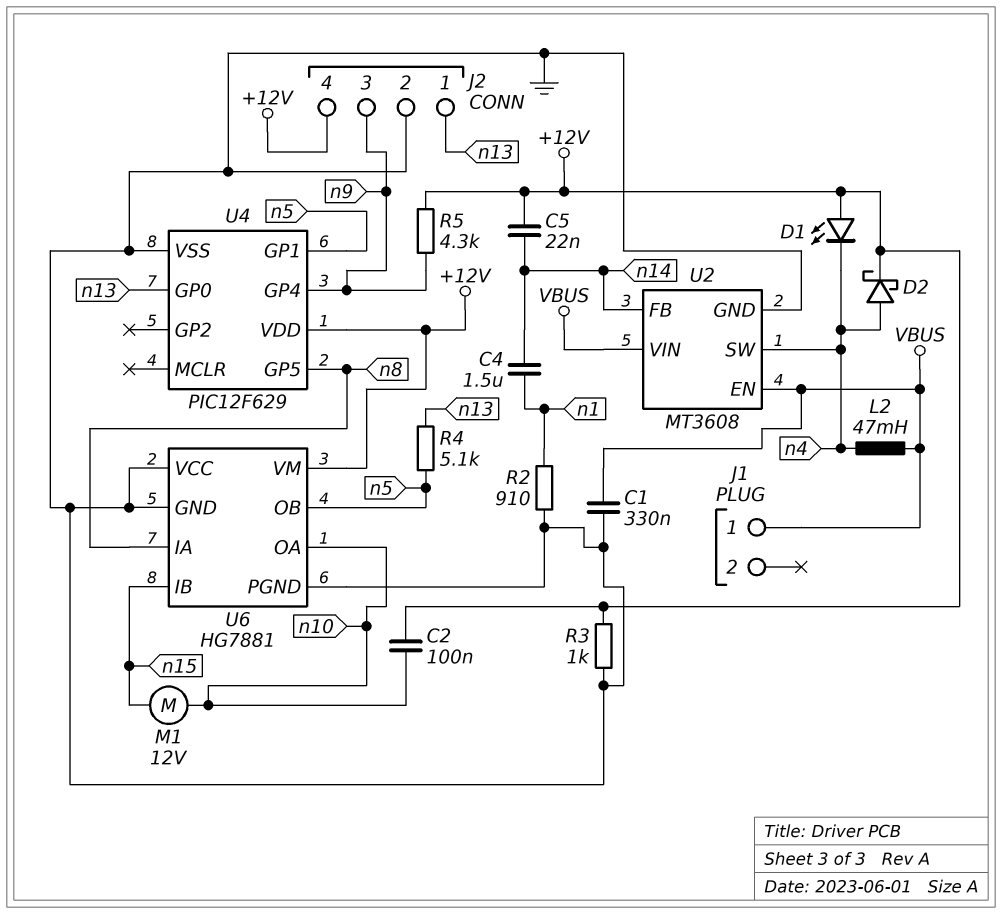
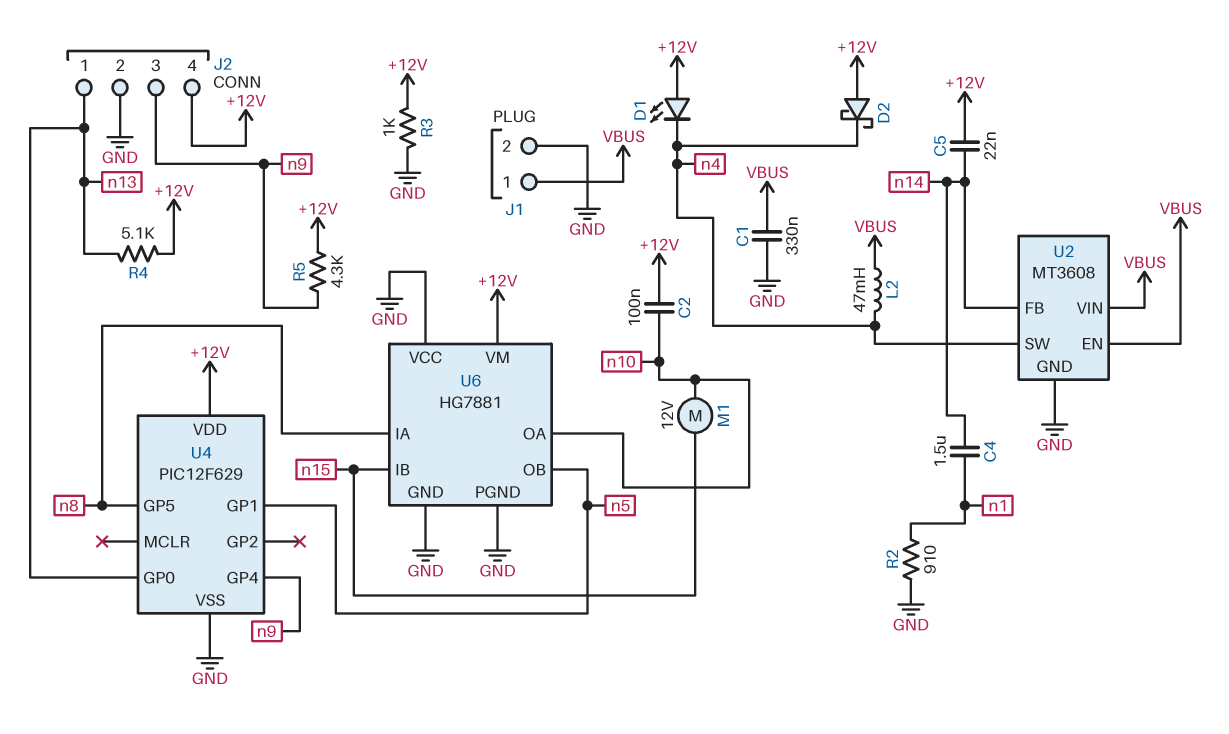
D2: schottky (A n4, K +12V) -> schottky (A +12V, K n4)
J1 pin 2: none -> GND
R4: 5.1k (n5, n13) -> 5.1k (+12V, n13)

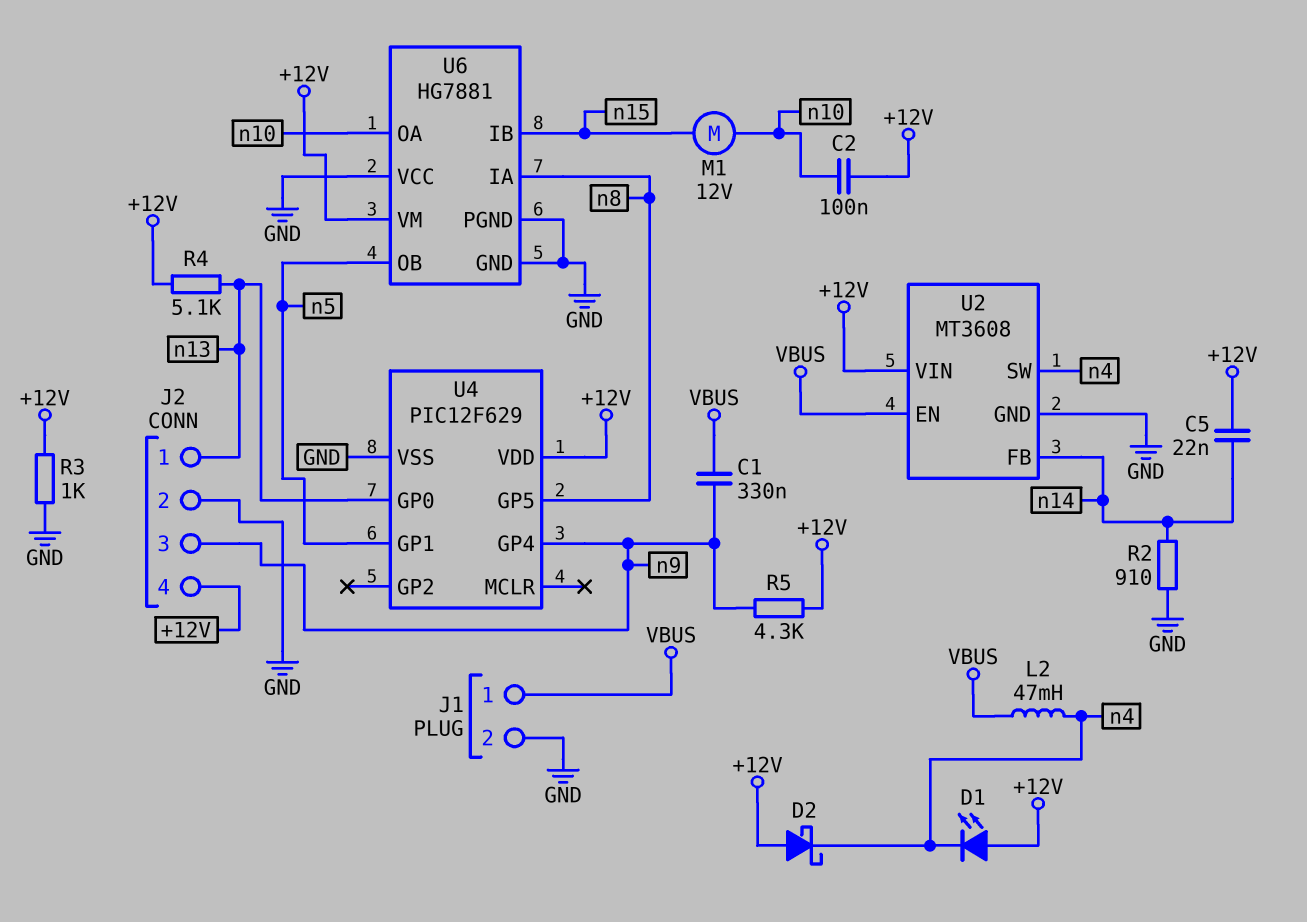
C1: 330nF (GND, VBUS) -> 330nF (VBUS, n9)
C4: 1.5uF (n1, n14) -> none
R2: 910 (GND, n1) -> 910 (GND, n14)
U2 pin VIN: VBUS -> +12V

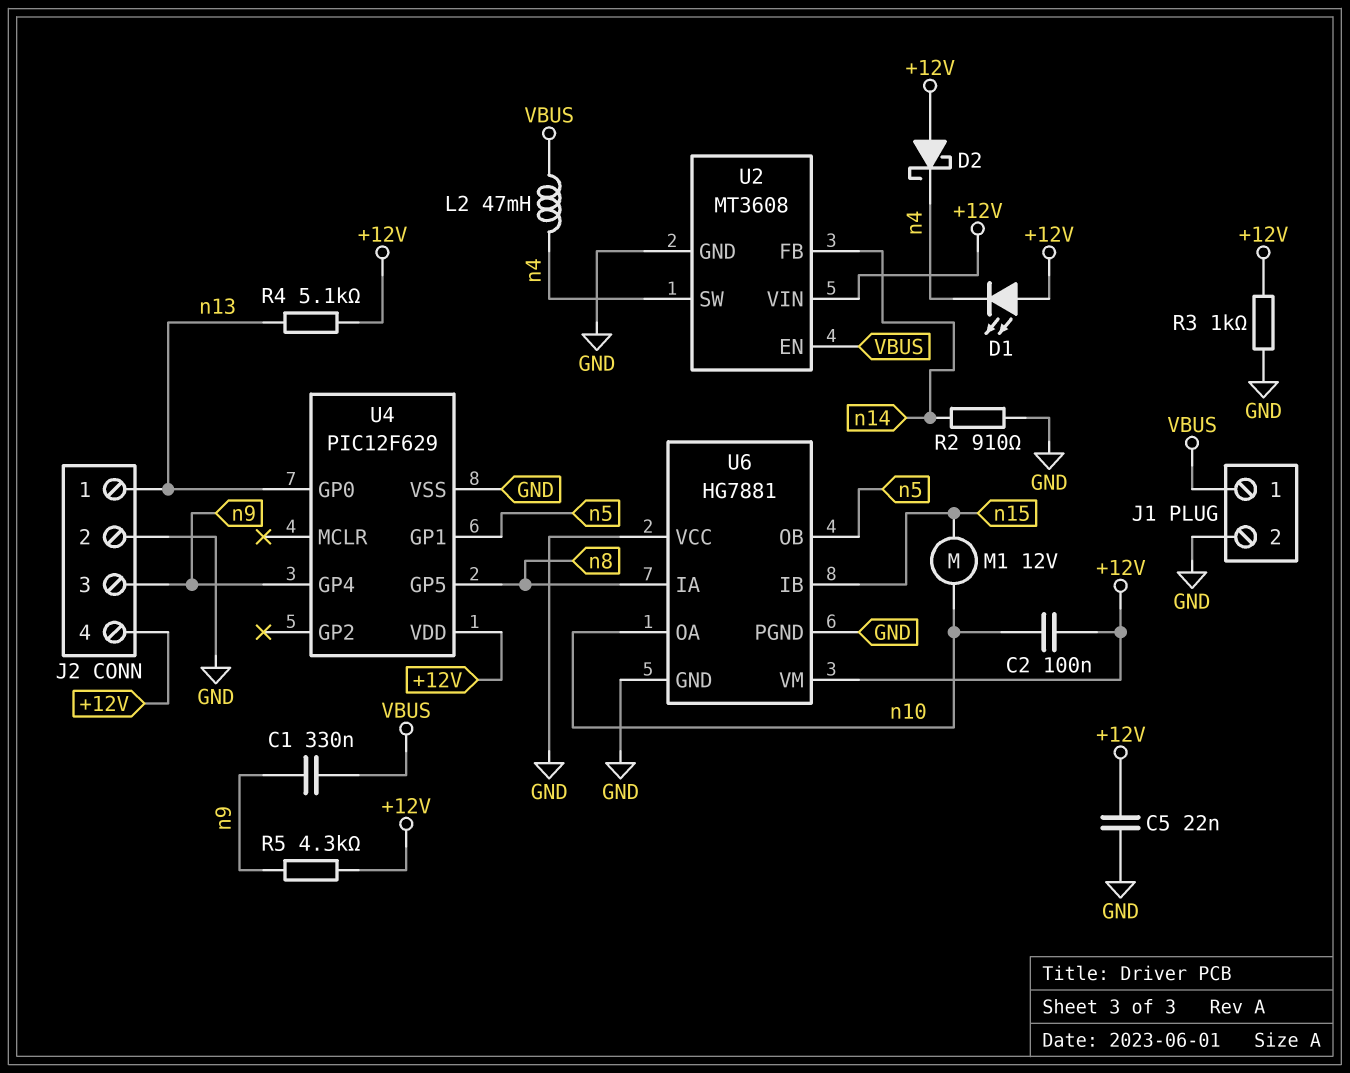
C5: 22nF (+12V, n14) -> 22nF (+12V, GND)

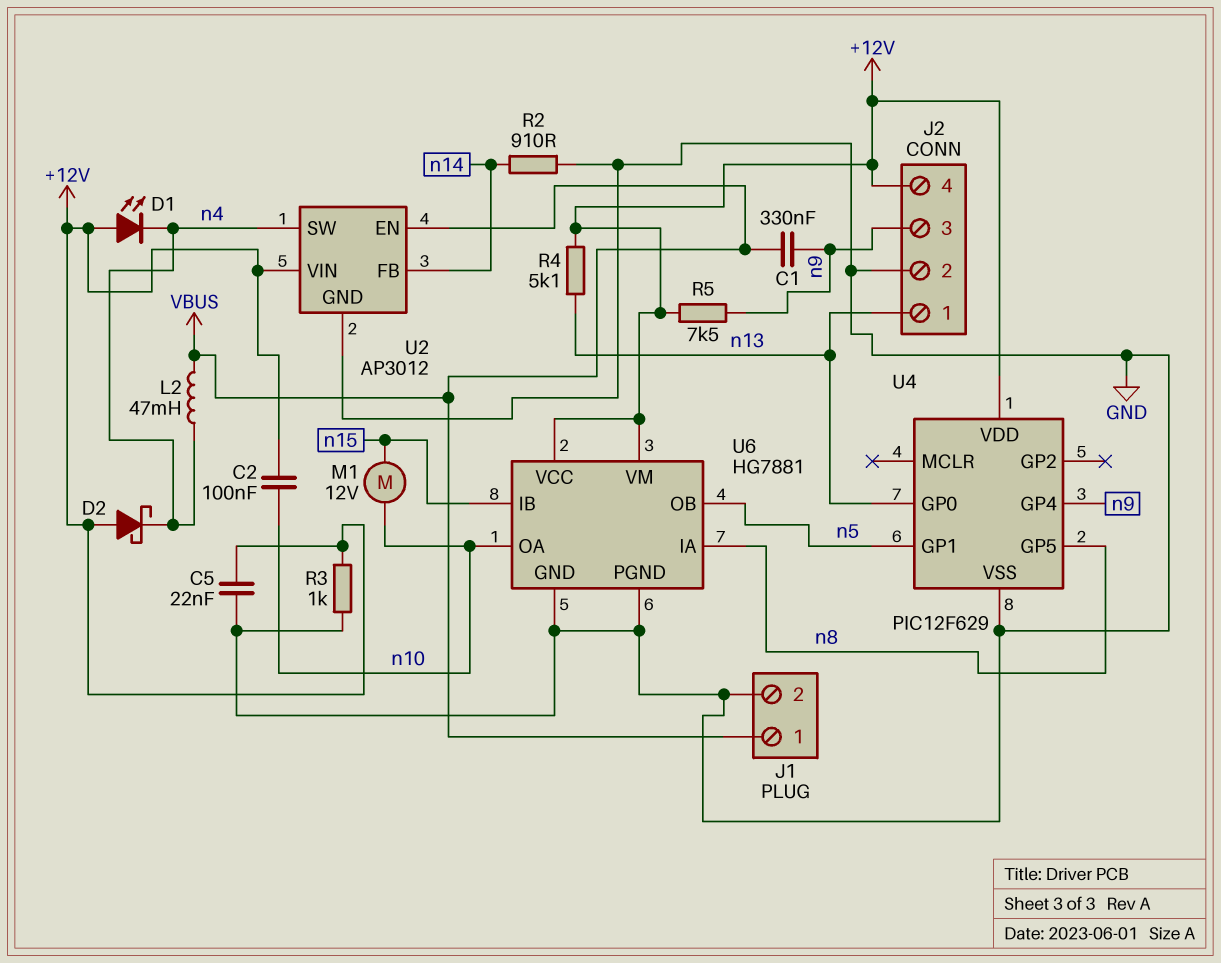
R5: 4.3k (+12V, n9) -> 7.5k (+12V, n9)
U2: MT3608 -> AP3012
U6 pin VCC: GND -> +12V

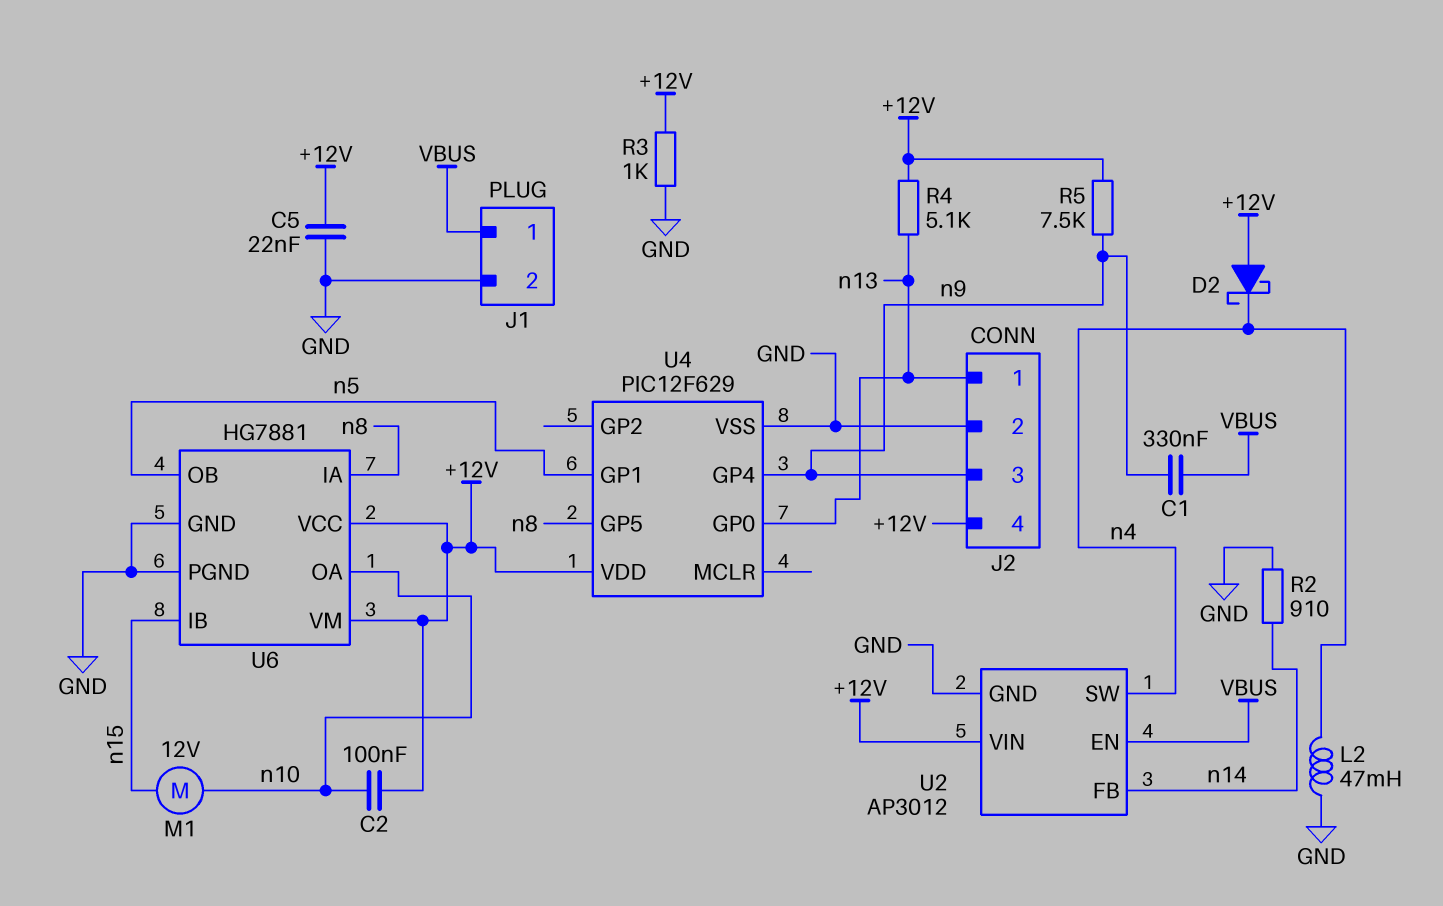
D1: LED (A +12V, K n4) -> none
L2: 47mH (VBUS, n4) -> 47mH (GND, n4)

